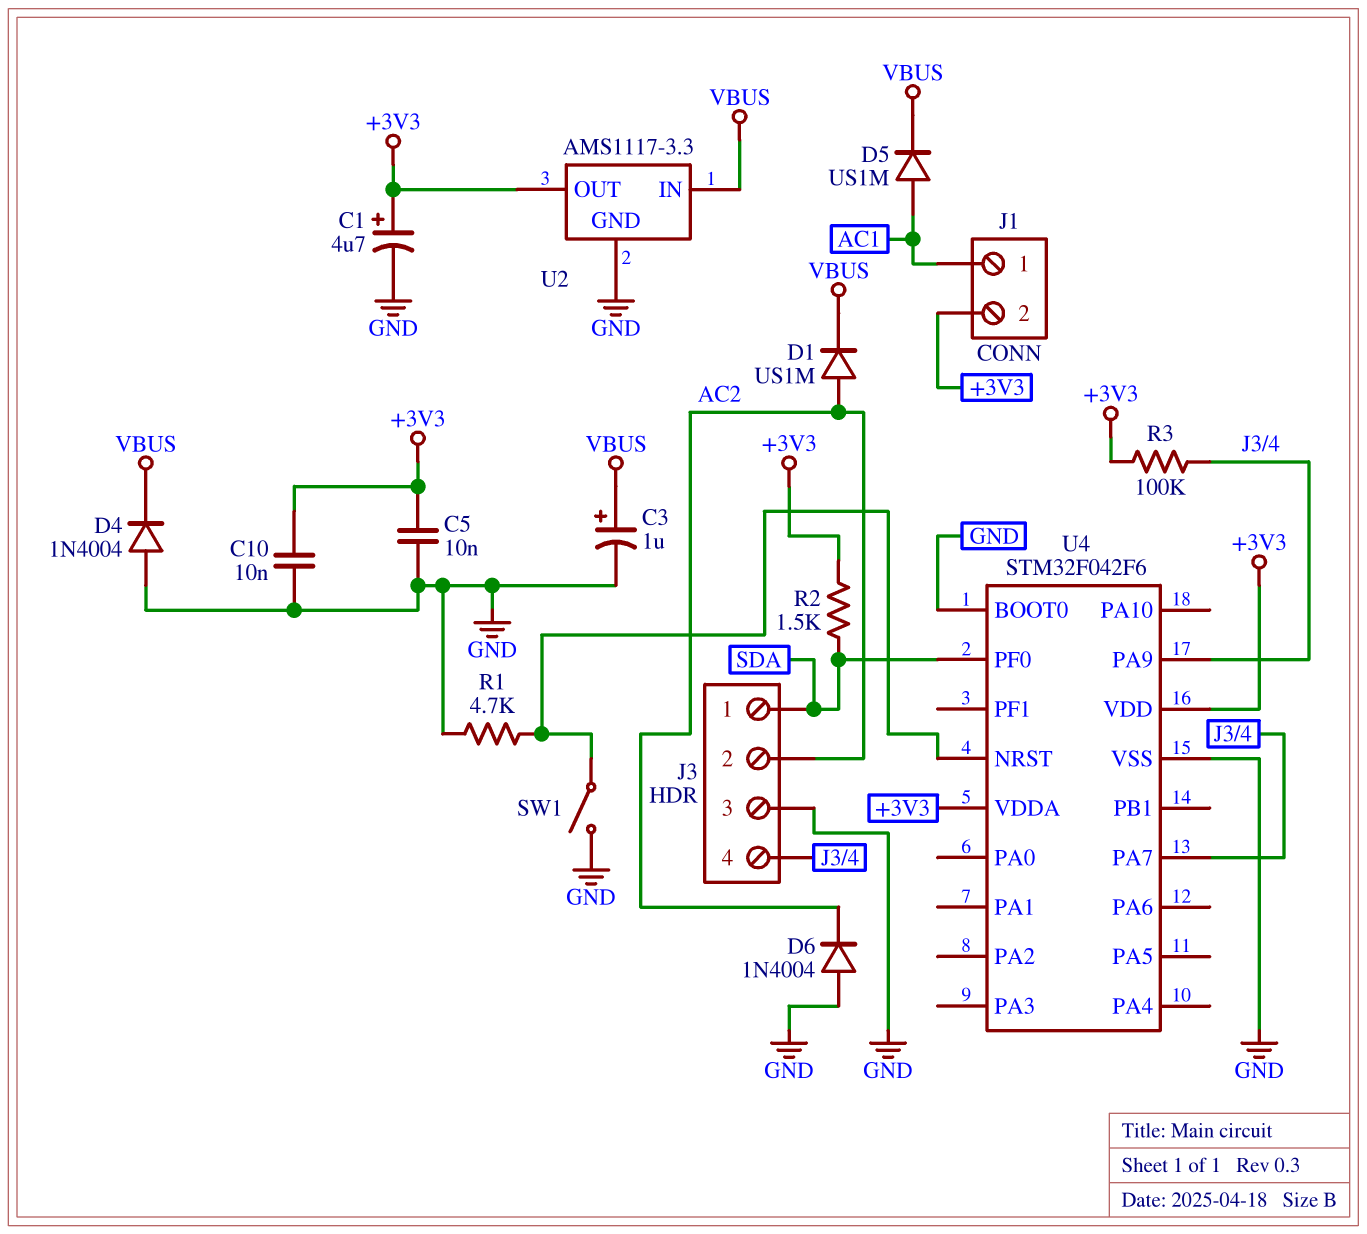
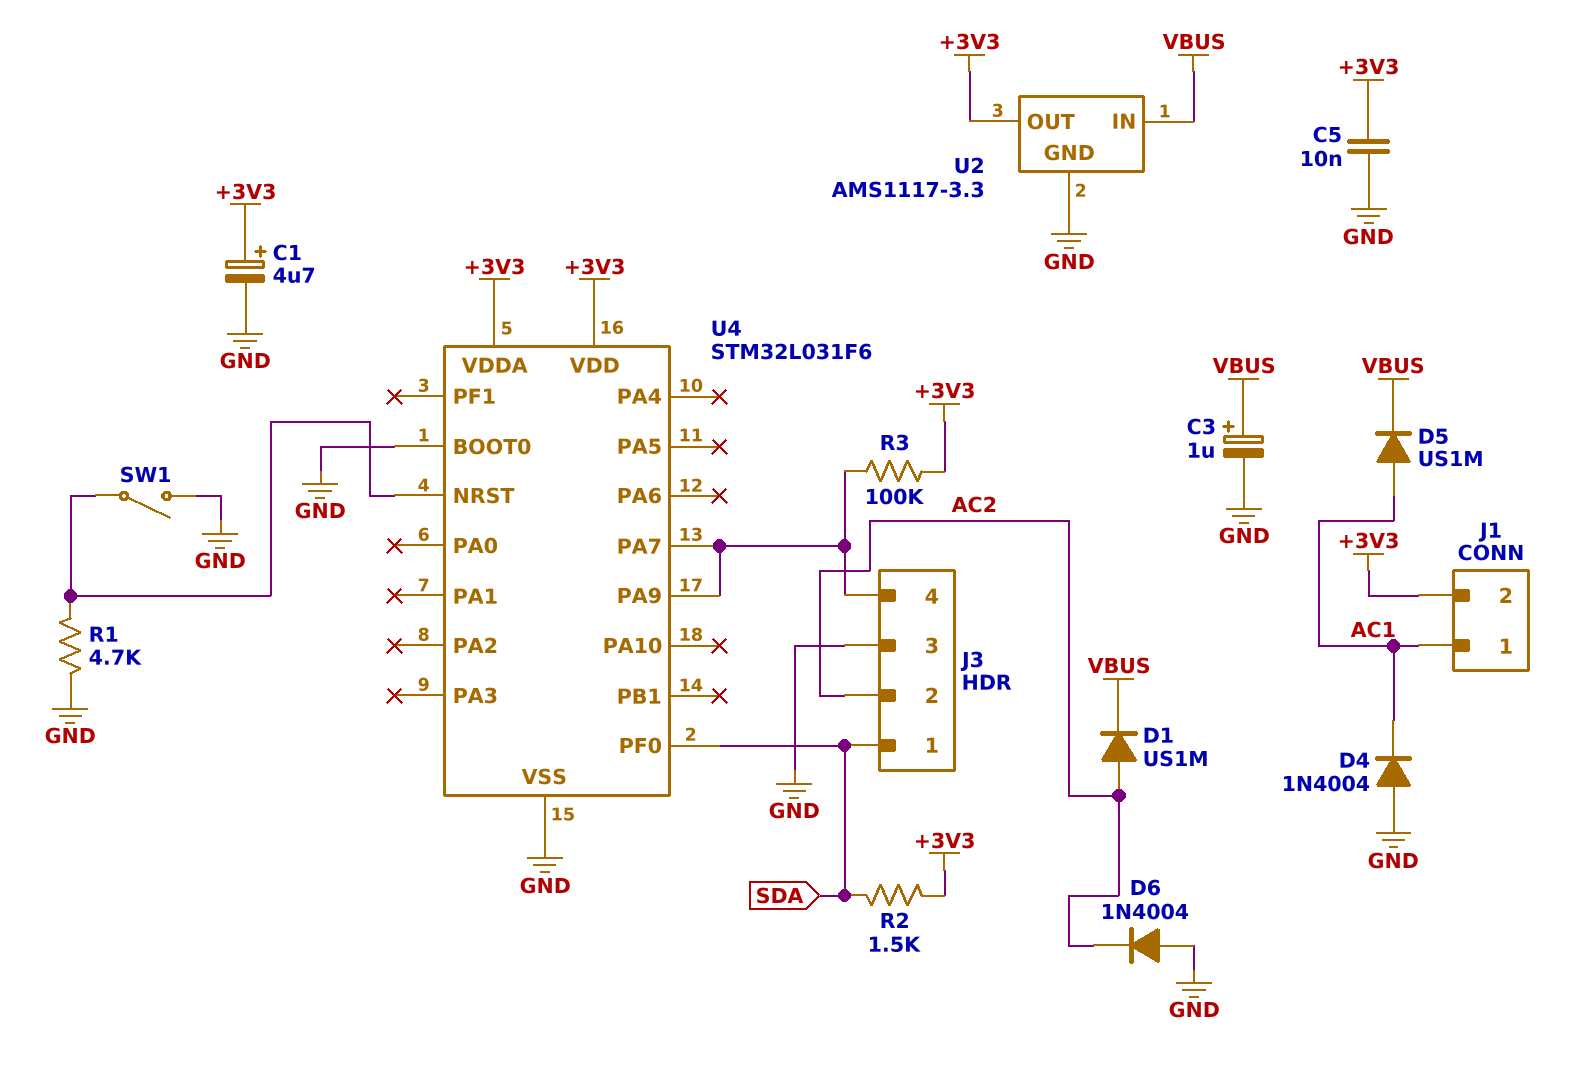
C10: 10nF (+3V3, GND) -> none
D4: diode 1N4004 (A GND, K VBUS) -> diode 1N4004 (A GND, K AC1)
U4: STM32F042F6 -> STM32L031F6

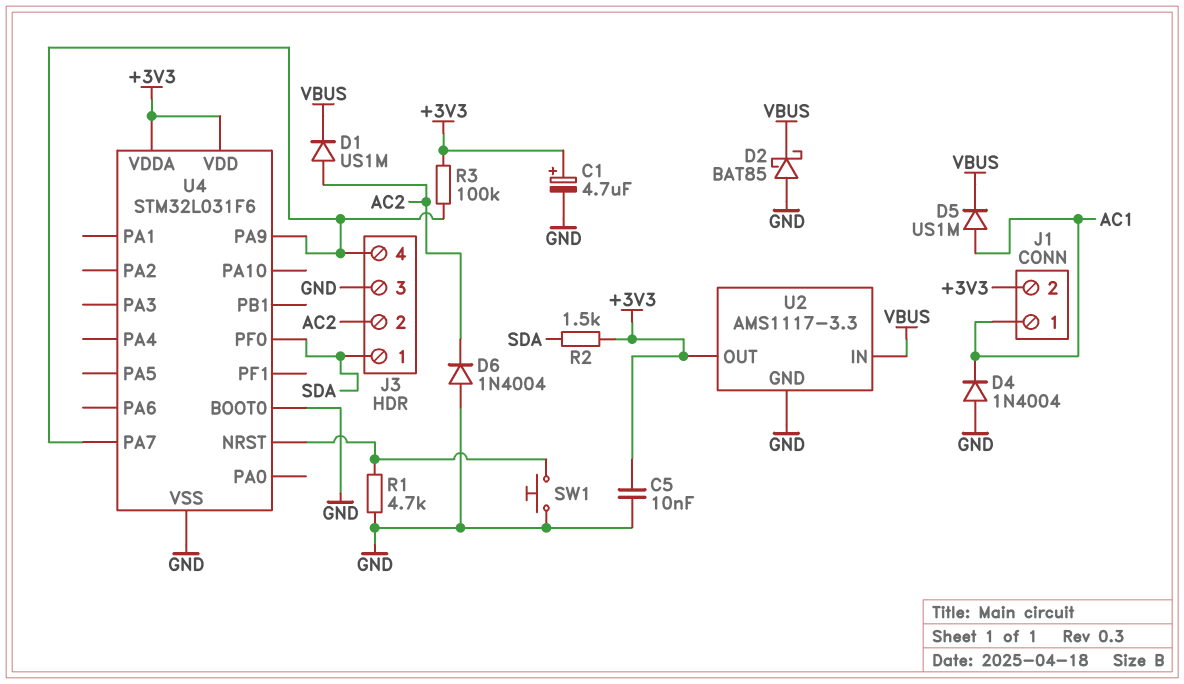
C3: 1uF (plus VBUS, minus GND) -> none
D2: none -> schottky BAT85 (A GND, K VBUS)
SW1: switch (GND, U4/NRST) -> button (GND, U4/NRST)

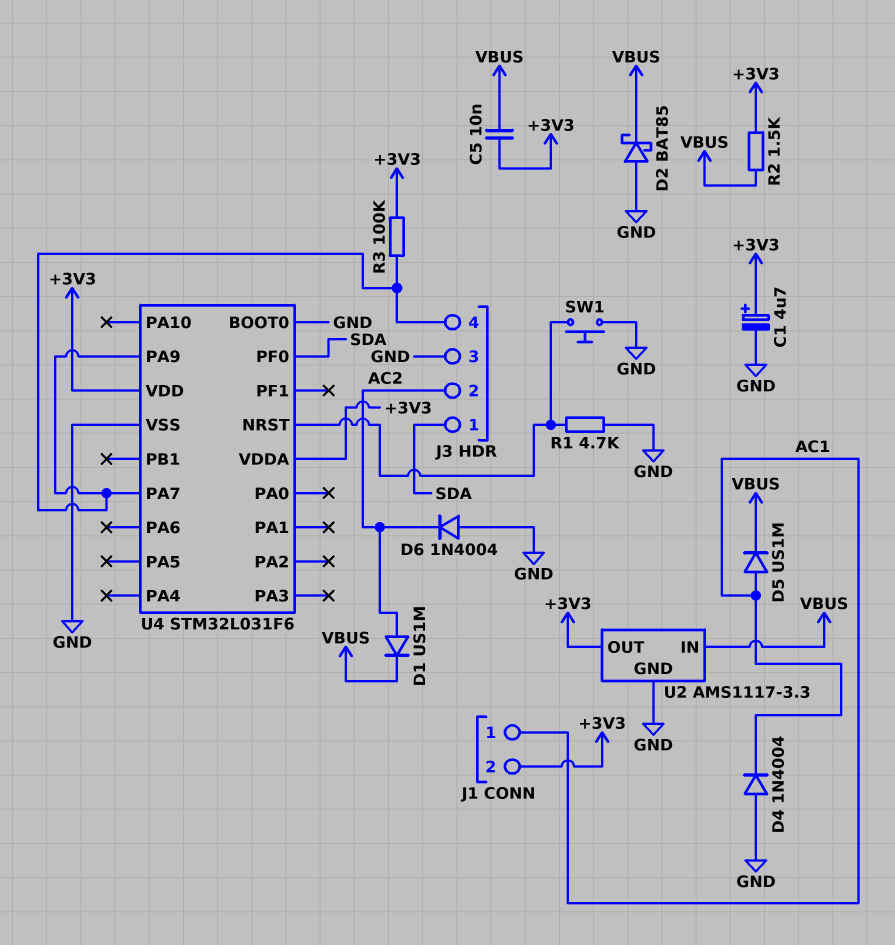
C5: 10nF (+3V3, GND) -> 10nF (+3V3, VBUS)
R2: 1.5k (+3V3, SDA) -> 1.5k (+3V3, VBUS)

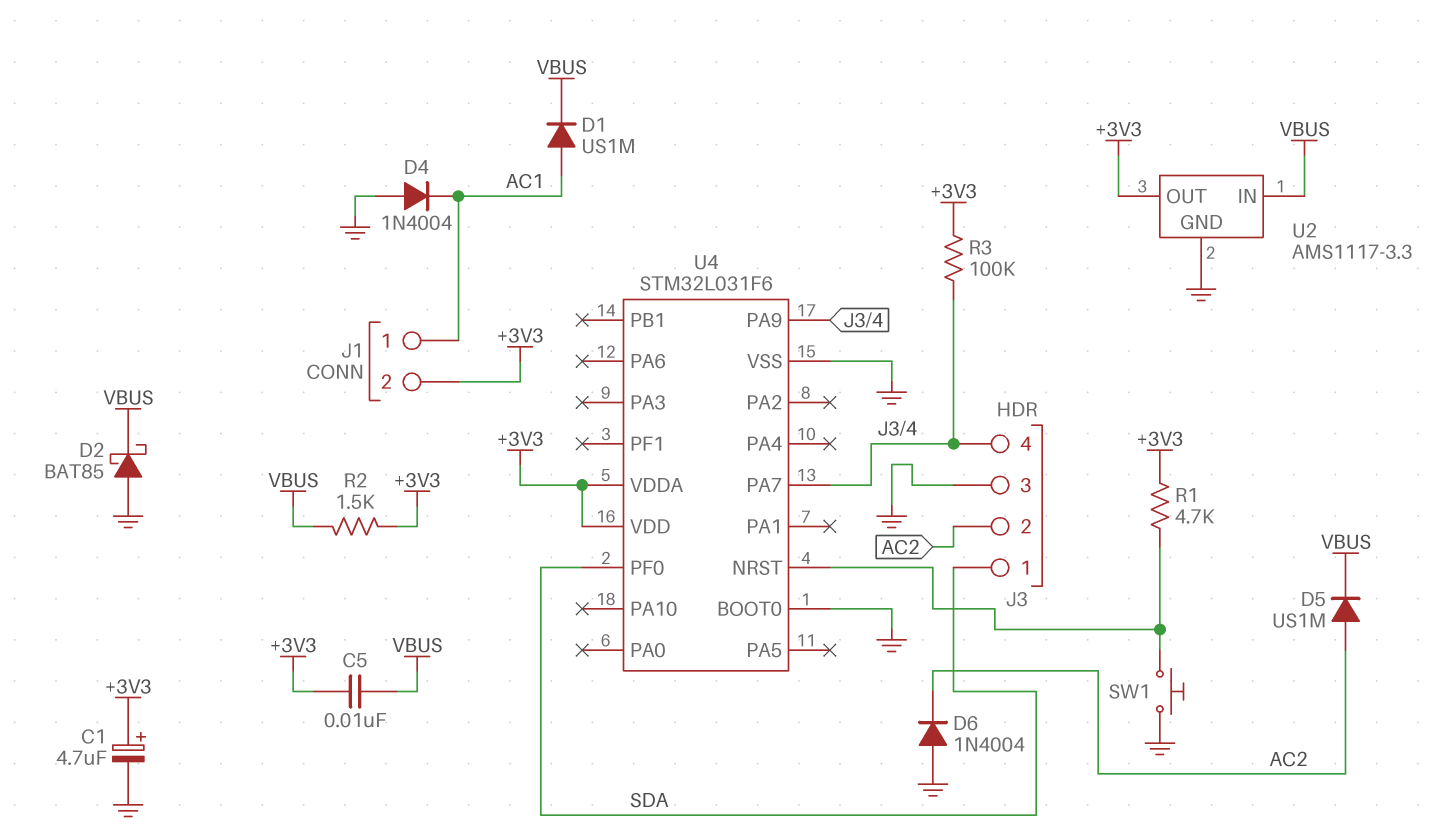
D1: diode US1M (A AC2, K VBUS) -> diode US1M (A AC1, K VBUS)
D5: diode US1M (A AC1, K VBUS) -> diode US1M (A AC2, K VBUS)
R1: 4.7k (GND, U4/NRST) -> 4.7k (+3V3, U4/NRST)

